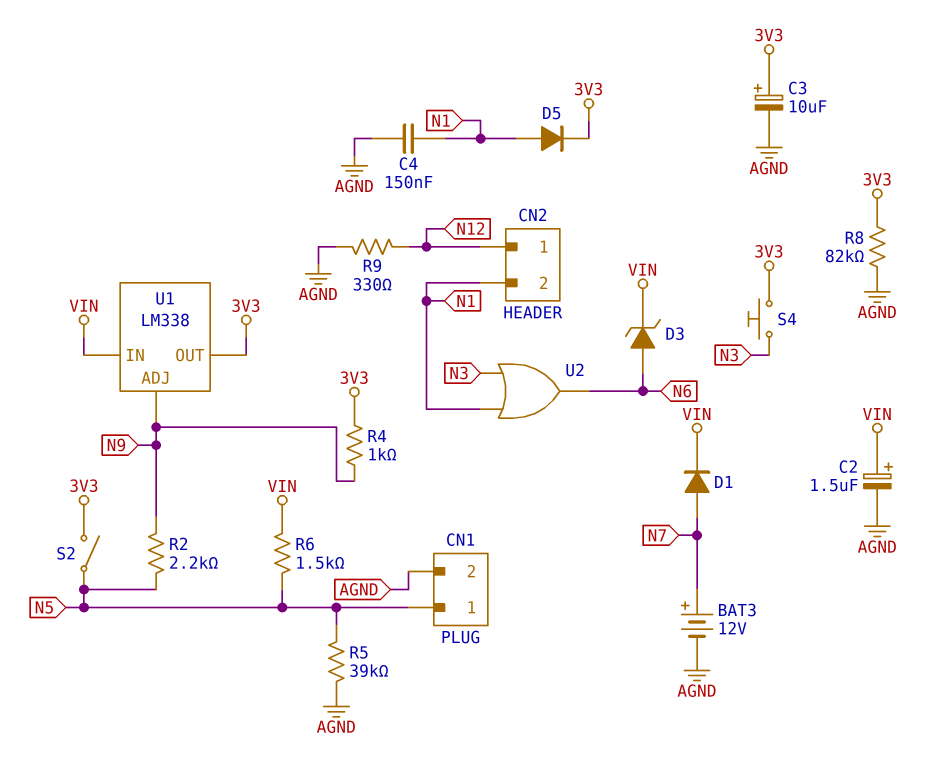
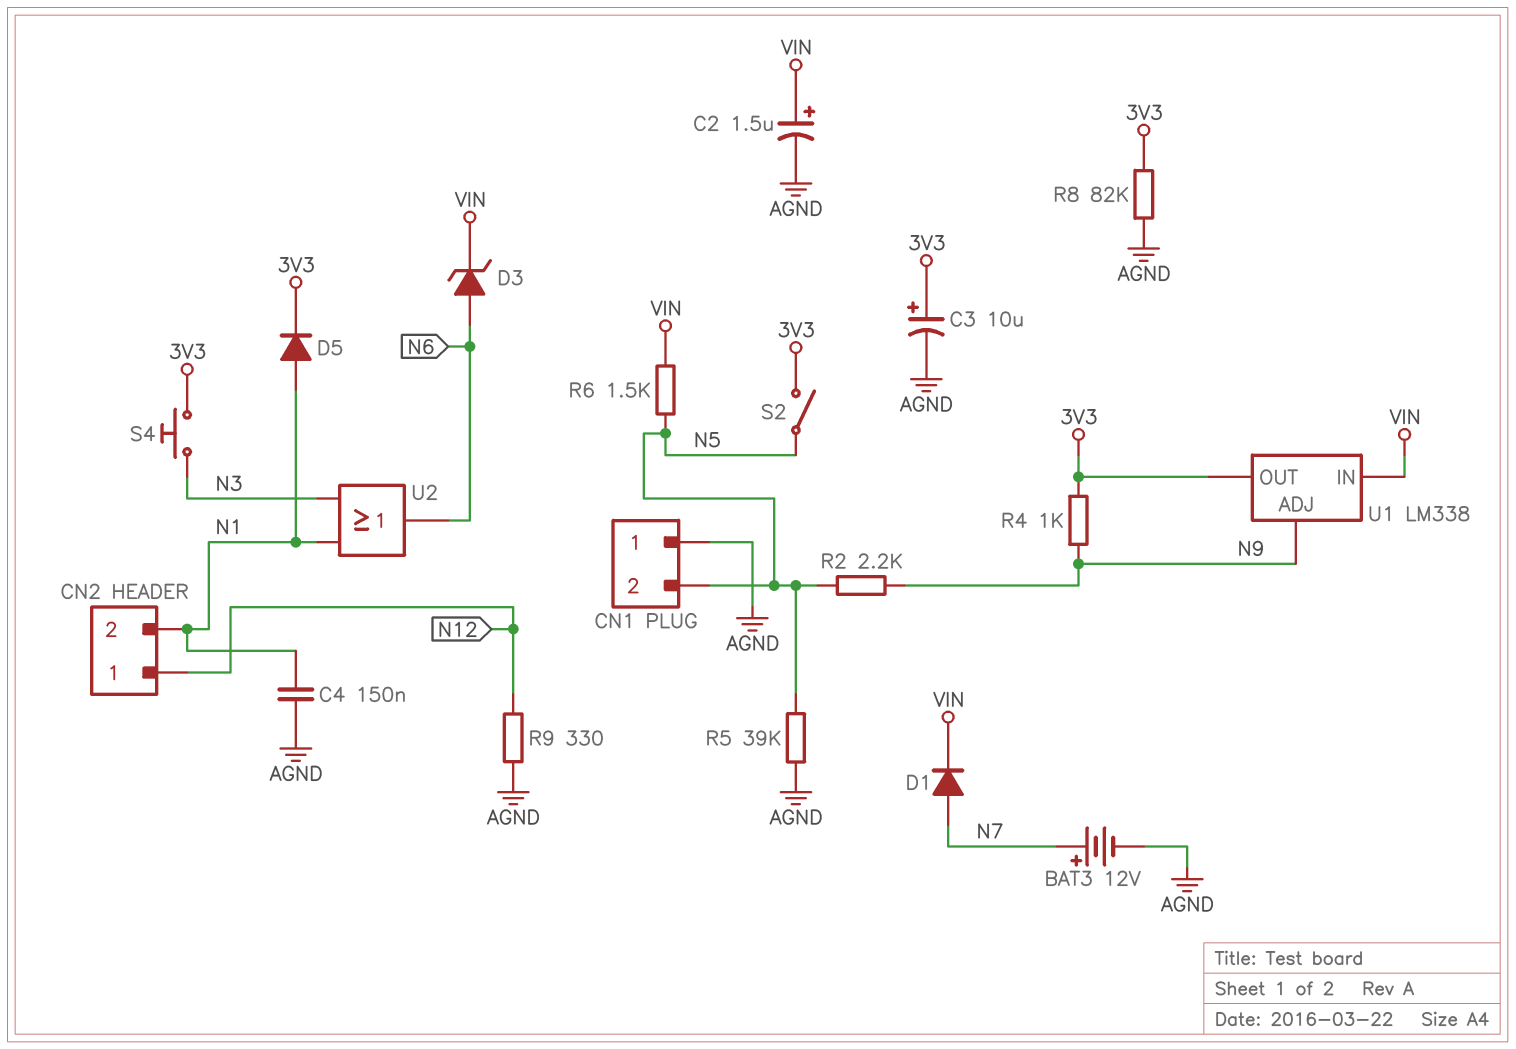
CN1 pin 1: N5 -> AGND
CN1 pin 2: AGND -> N5

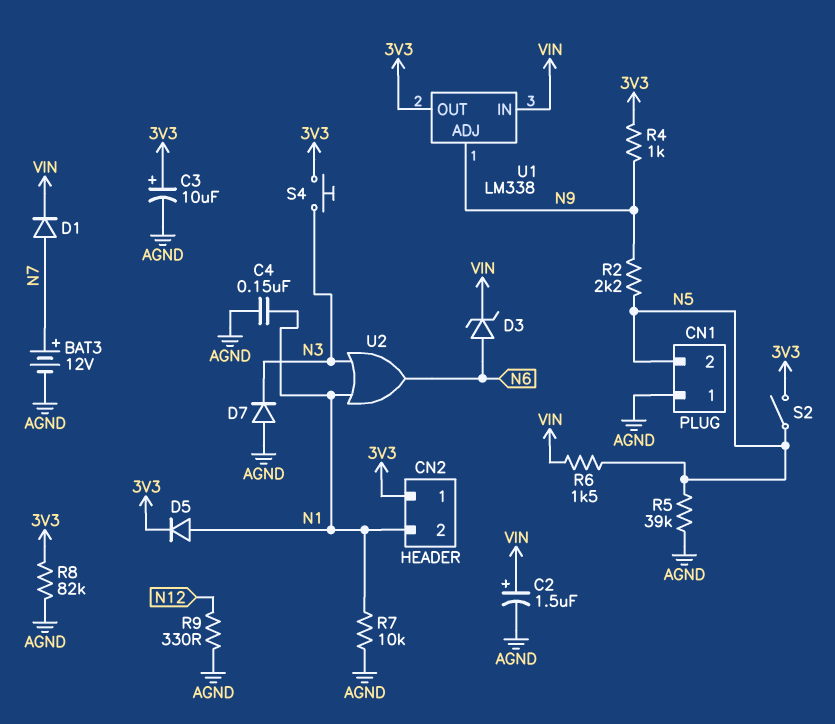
CN2 pin 1: N12 -> 3V3
D7: none -> diode (A AGND, K N3)
R7: none -> 10k (AGND, N1)

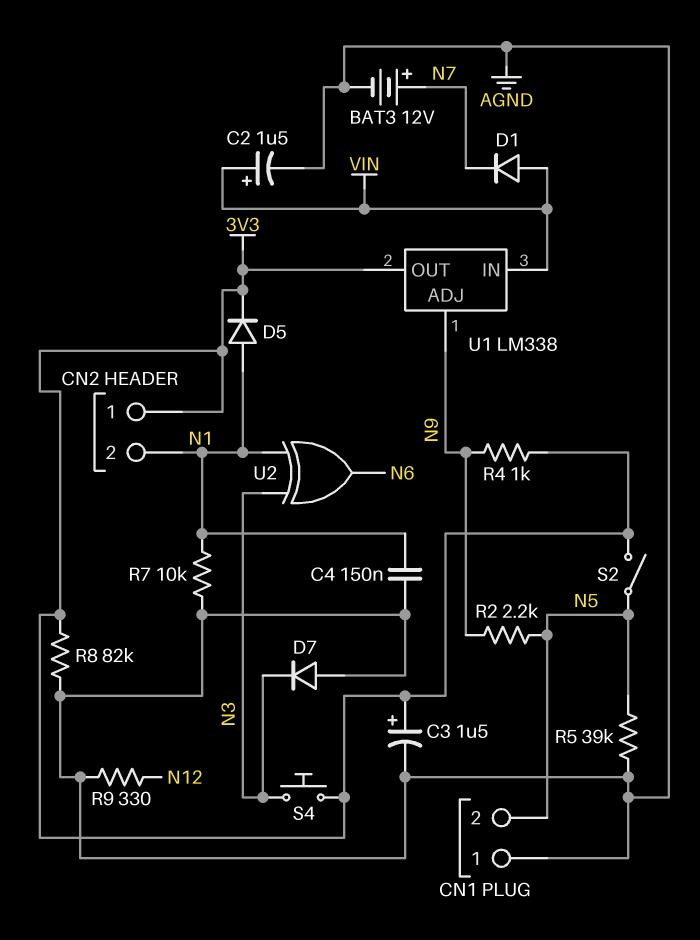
C3: 10uF (plus 3V3, minus AGND) -> 1.5uF (plus 3V3, minus AGND)
D1: diode (A N7, K VIN) -> diode (A VIN, K N7)
D3: zener (A N6, K VIN) -> none
R6: 1.5k (N5, VIN) -> none
U2: OR (in N1, in N3, out N6) -> XOR (in N1, in N3, out N6)

